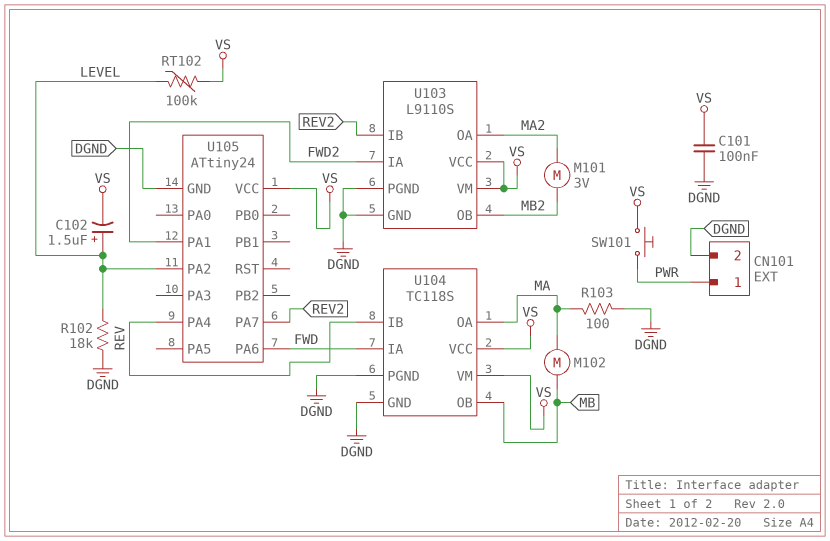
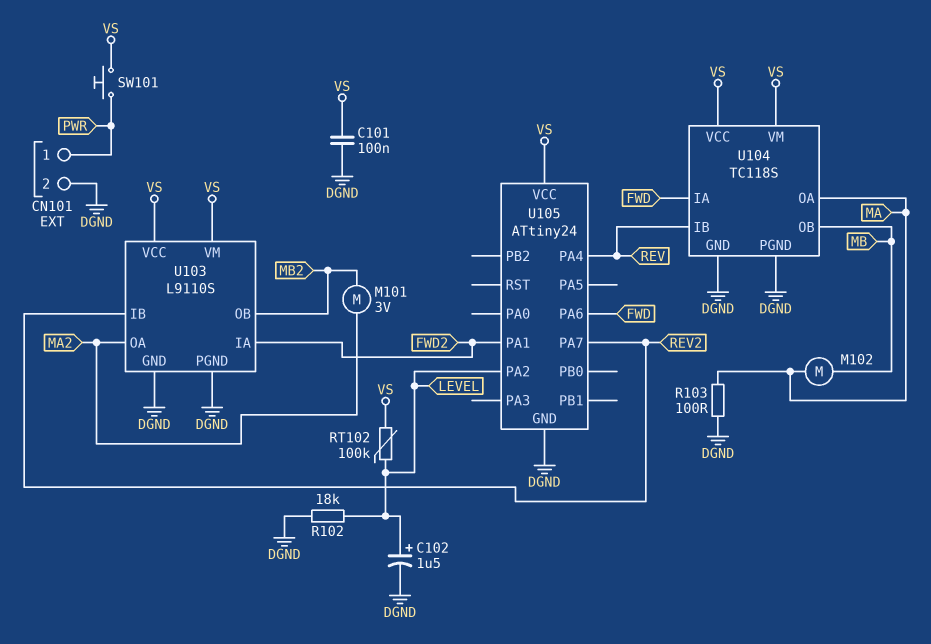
C102: 1.5uF (plus LEVEL, minus VS) -> 1.5uF (plus LEVEL, minus DGND)

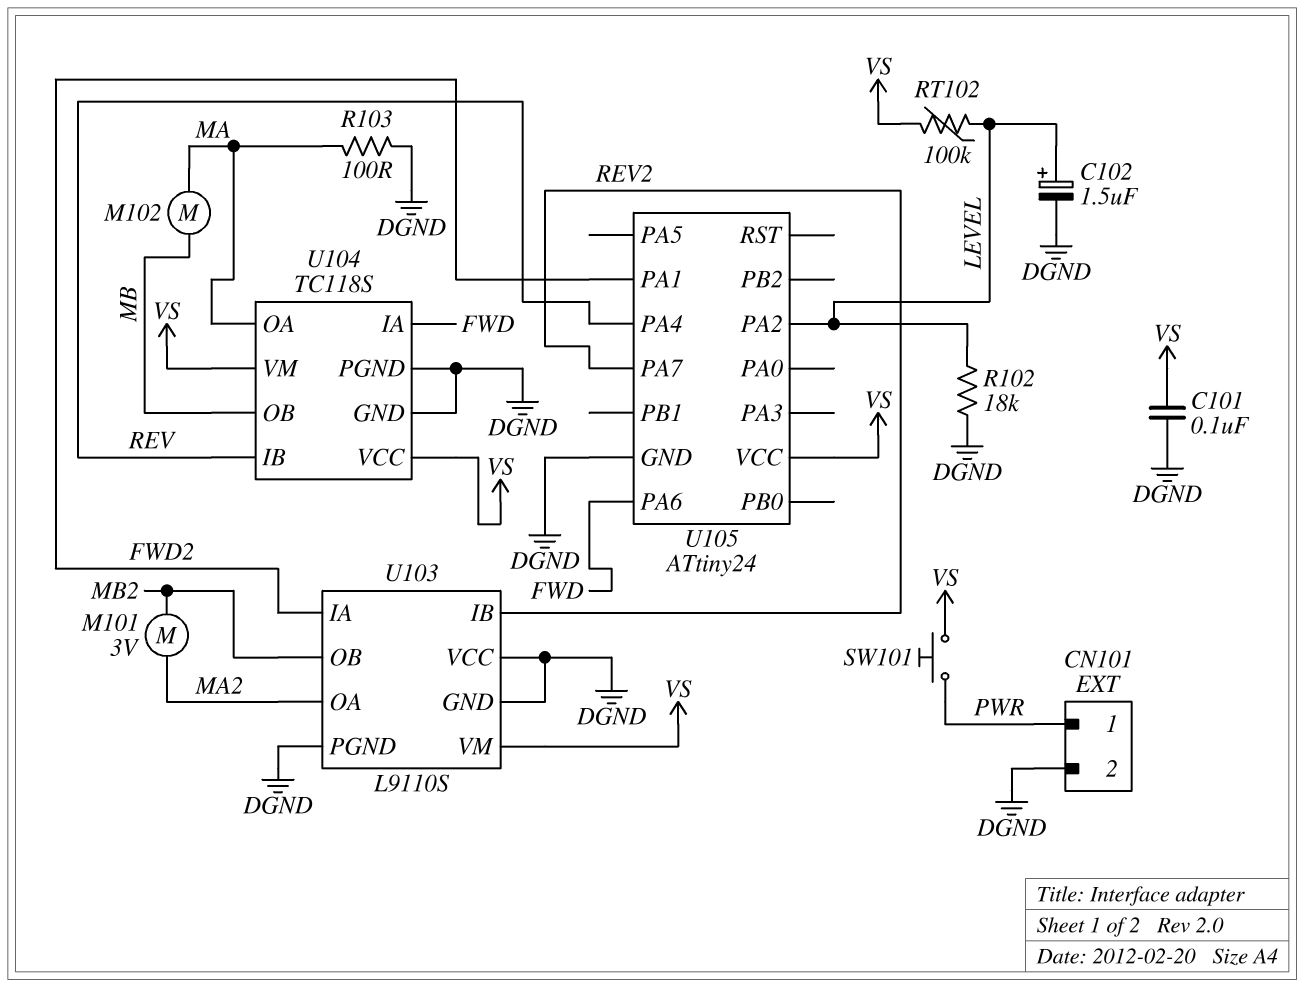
U103 pin VCC: VS -> DGND

